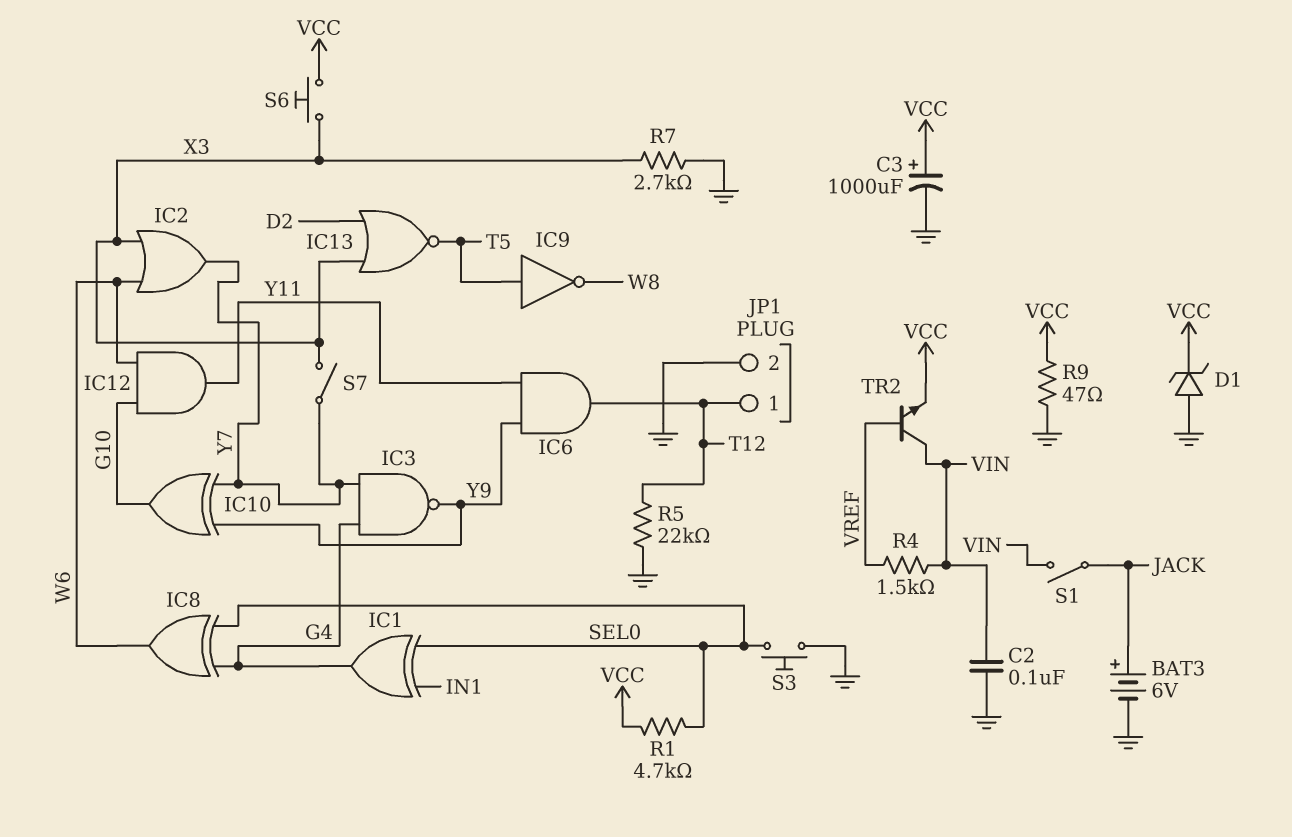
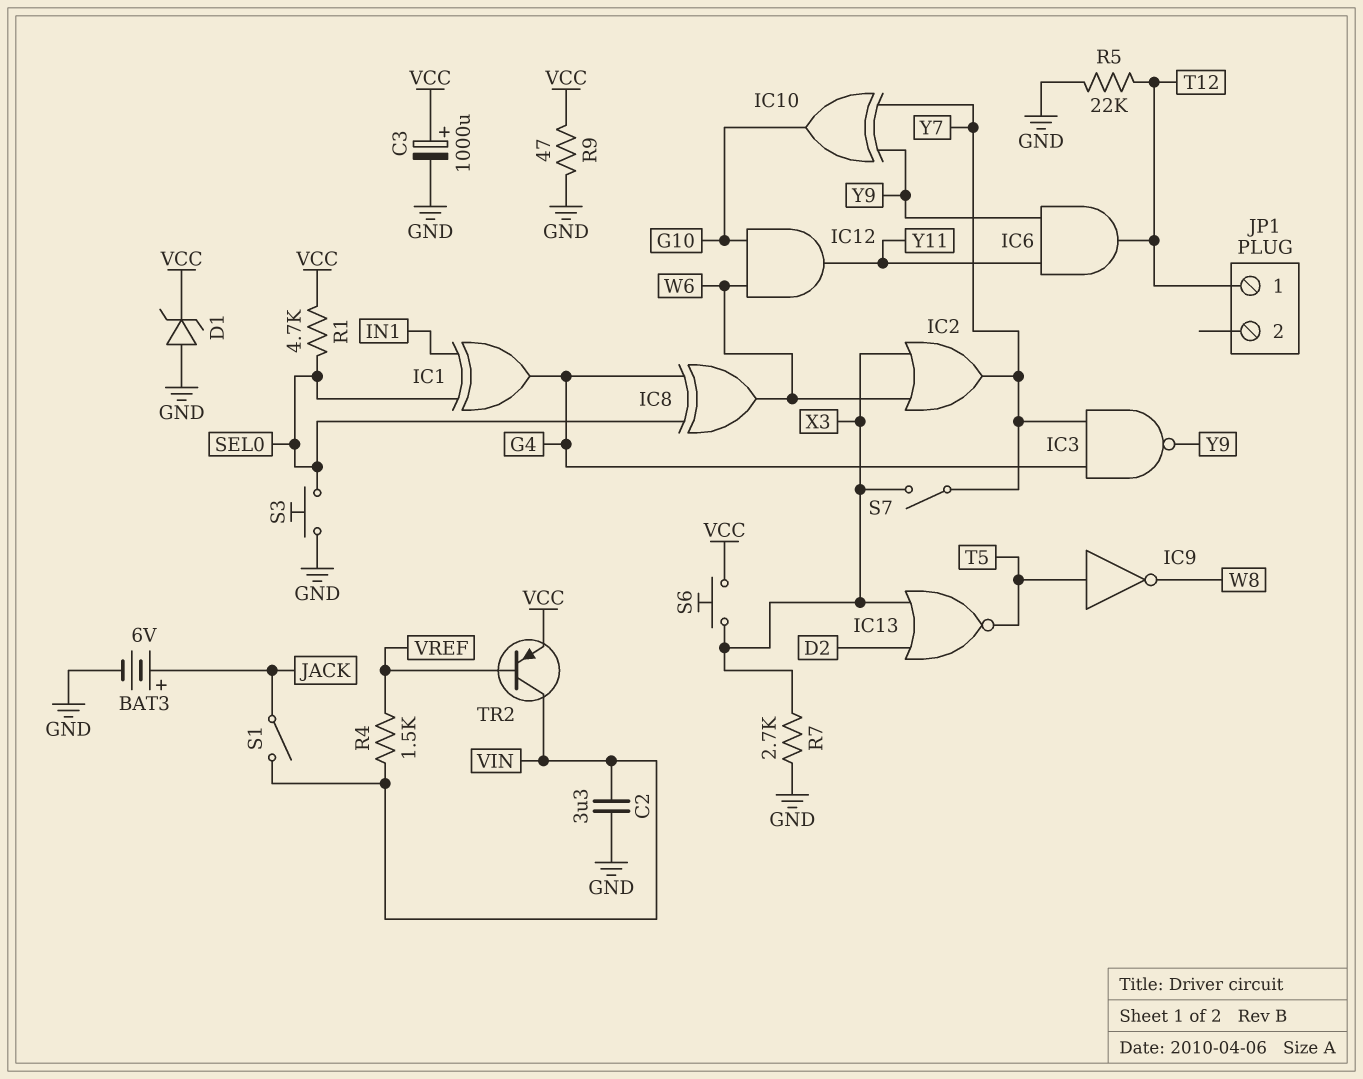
C2: 100nF (GND, VIN) -> 3.3uF (GND, VIN)
JP1 pin 2: GND -> none
TR2: NPN (B VREF, C VIN, E VCC) -> PNP (B VREF, C VIN, E VCC)

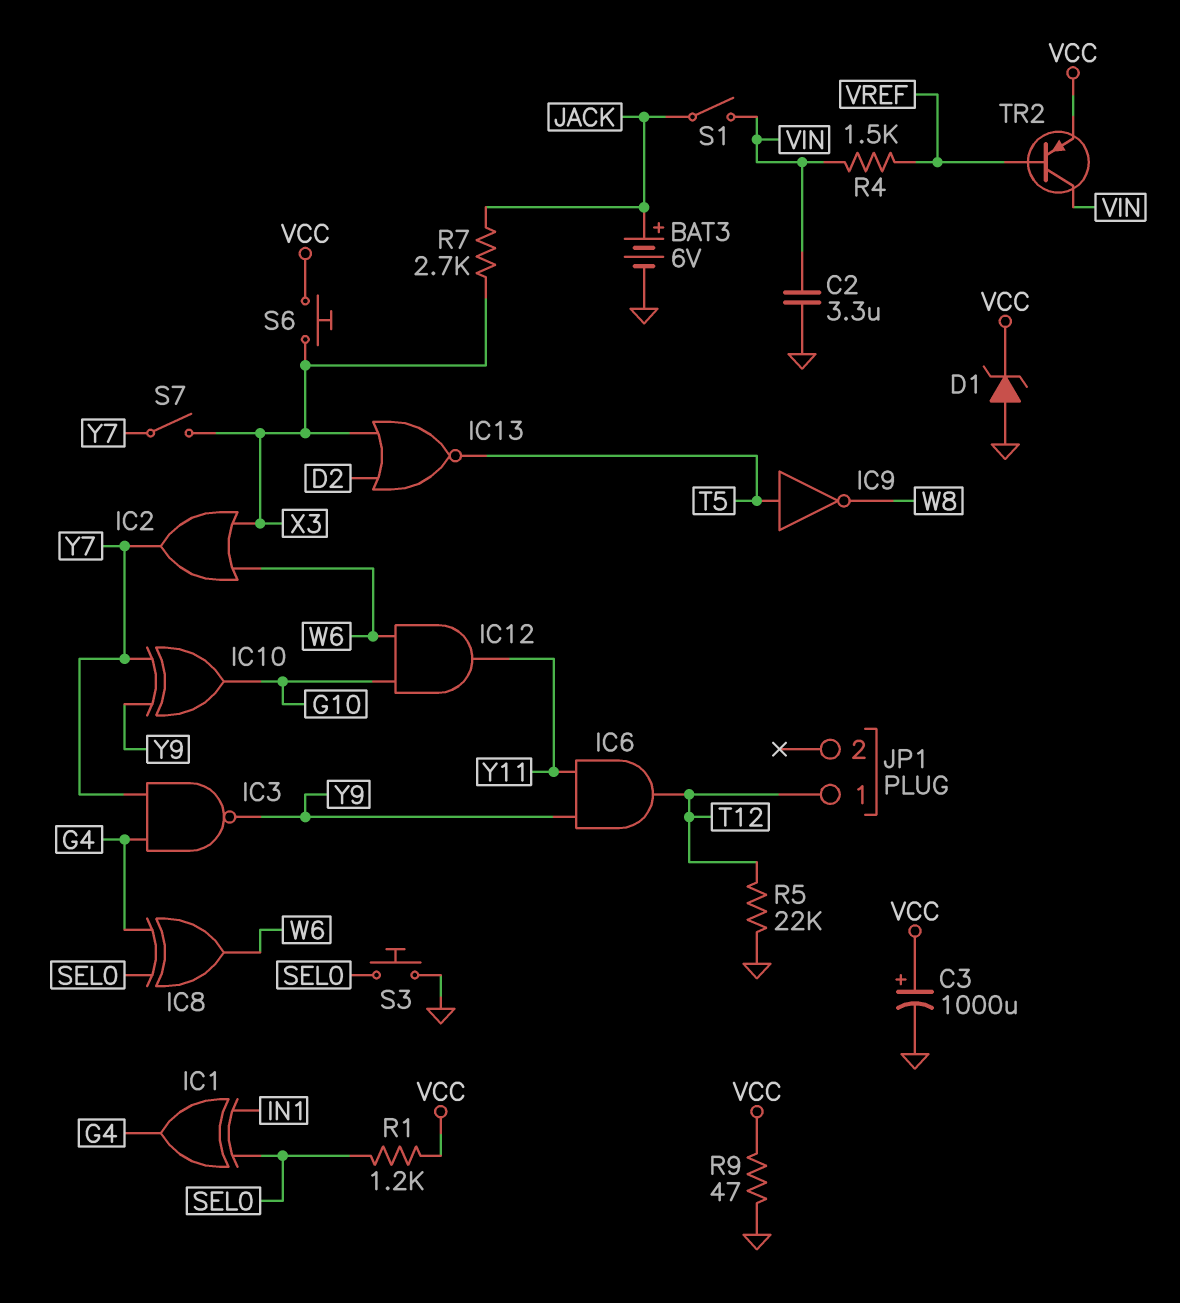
R1: 4.7k (SEL0, VCC) -> 1.2k (SEL0, VCC)
R7: 2.7k (GND, X3) -> 2.7k (JACK, X3)

